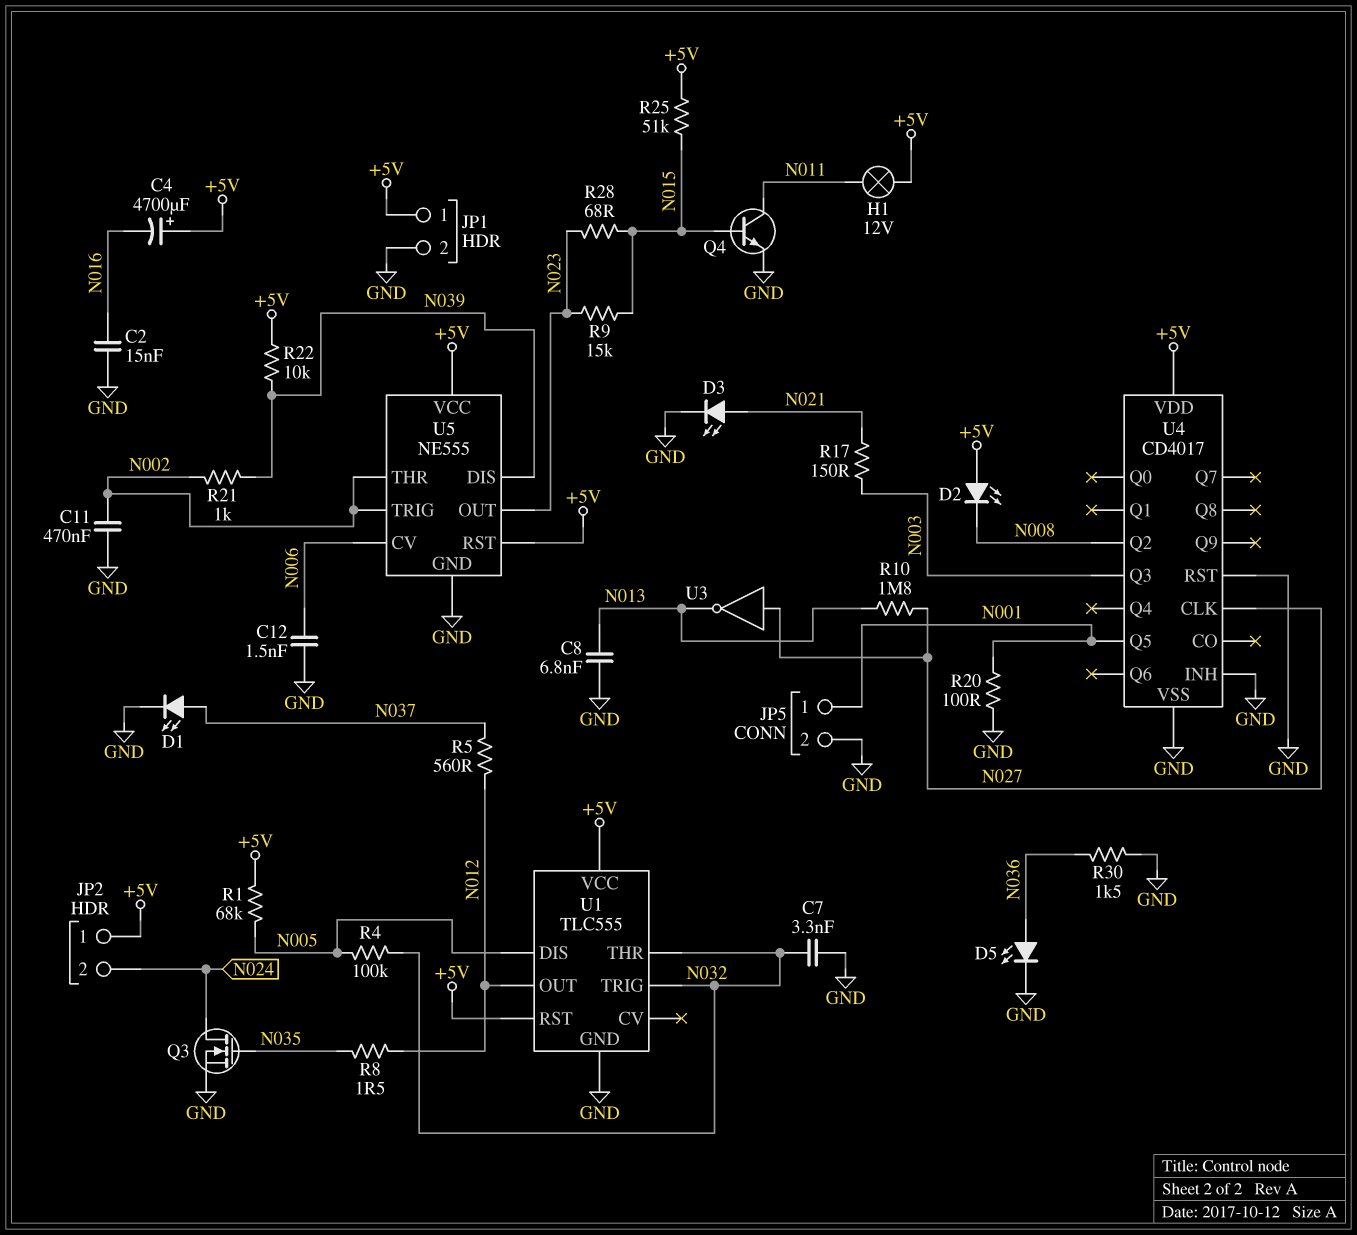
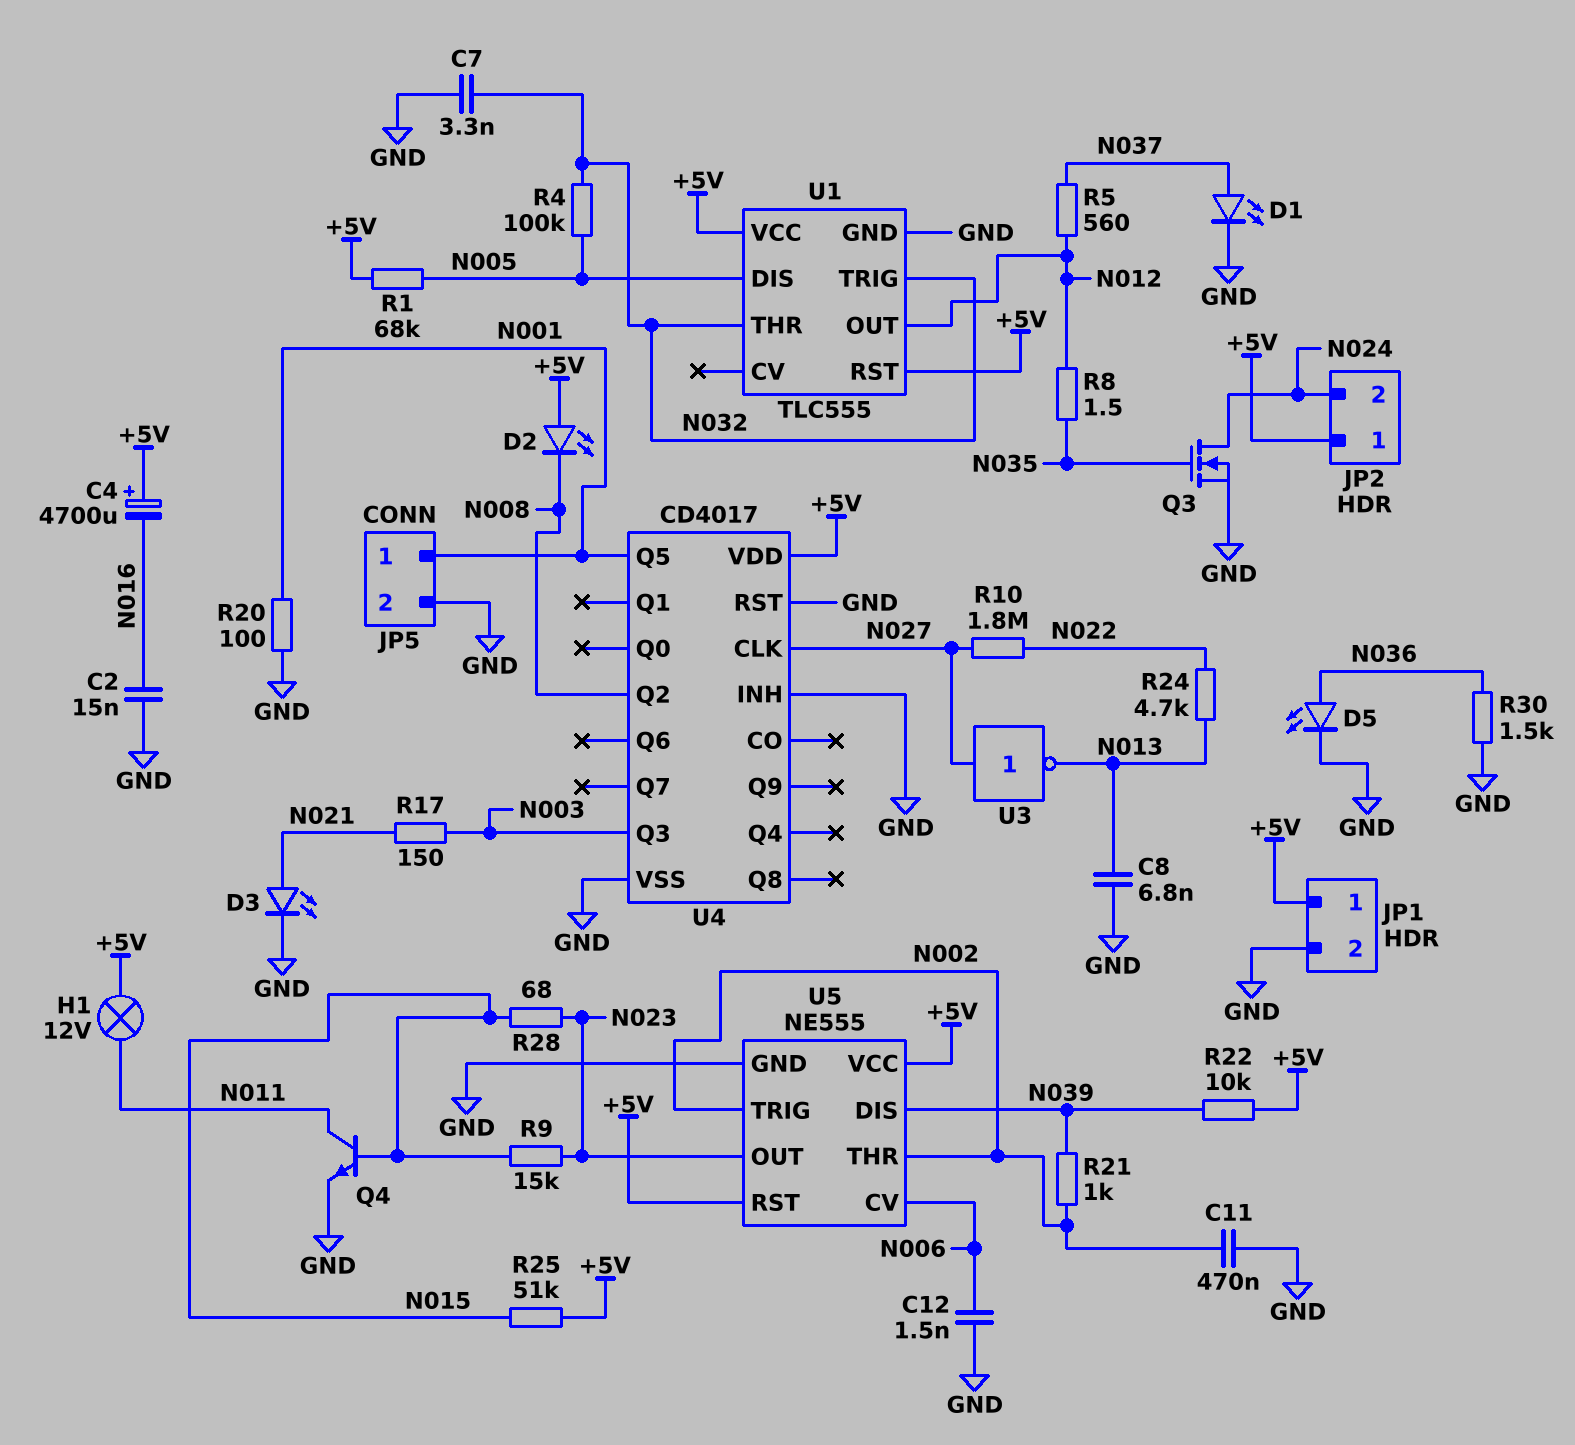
R10: 1.8M (N013, N027) -> 1.8M (N022, N027)
R24: none -> 4.7k (N013, N022)

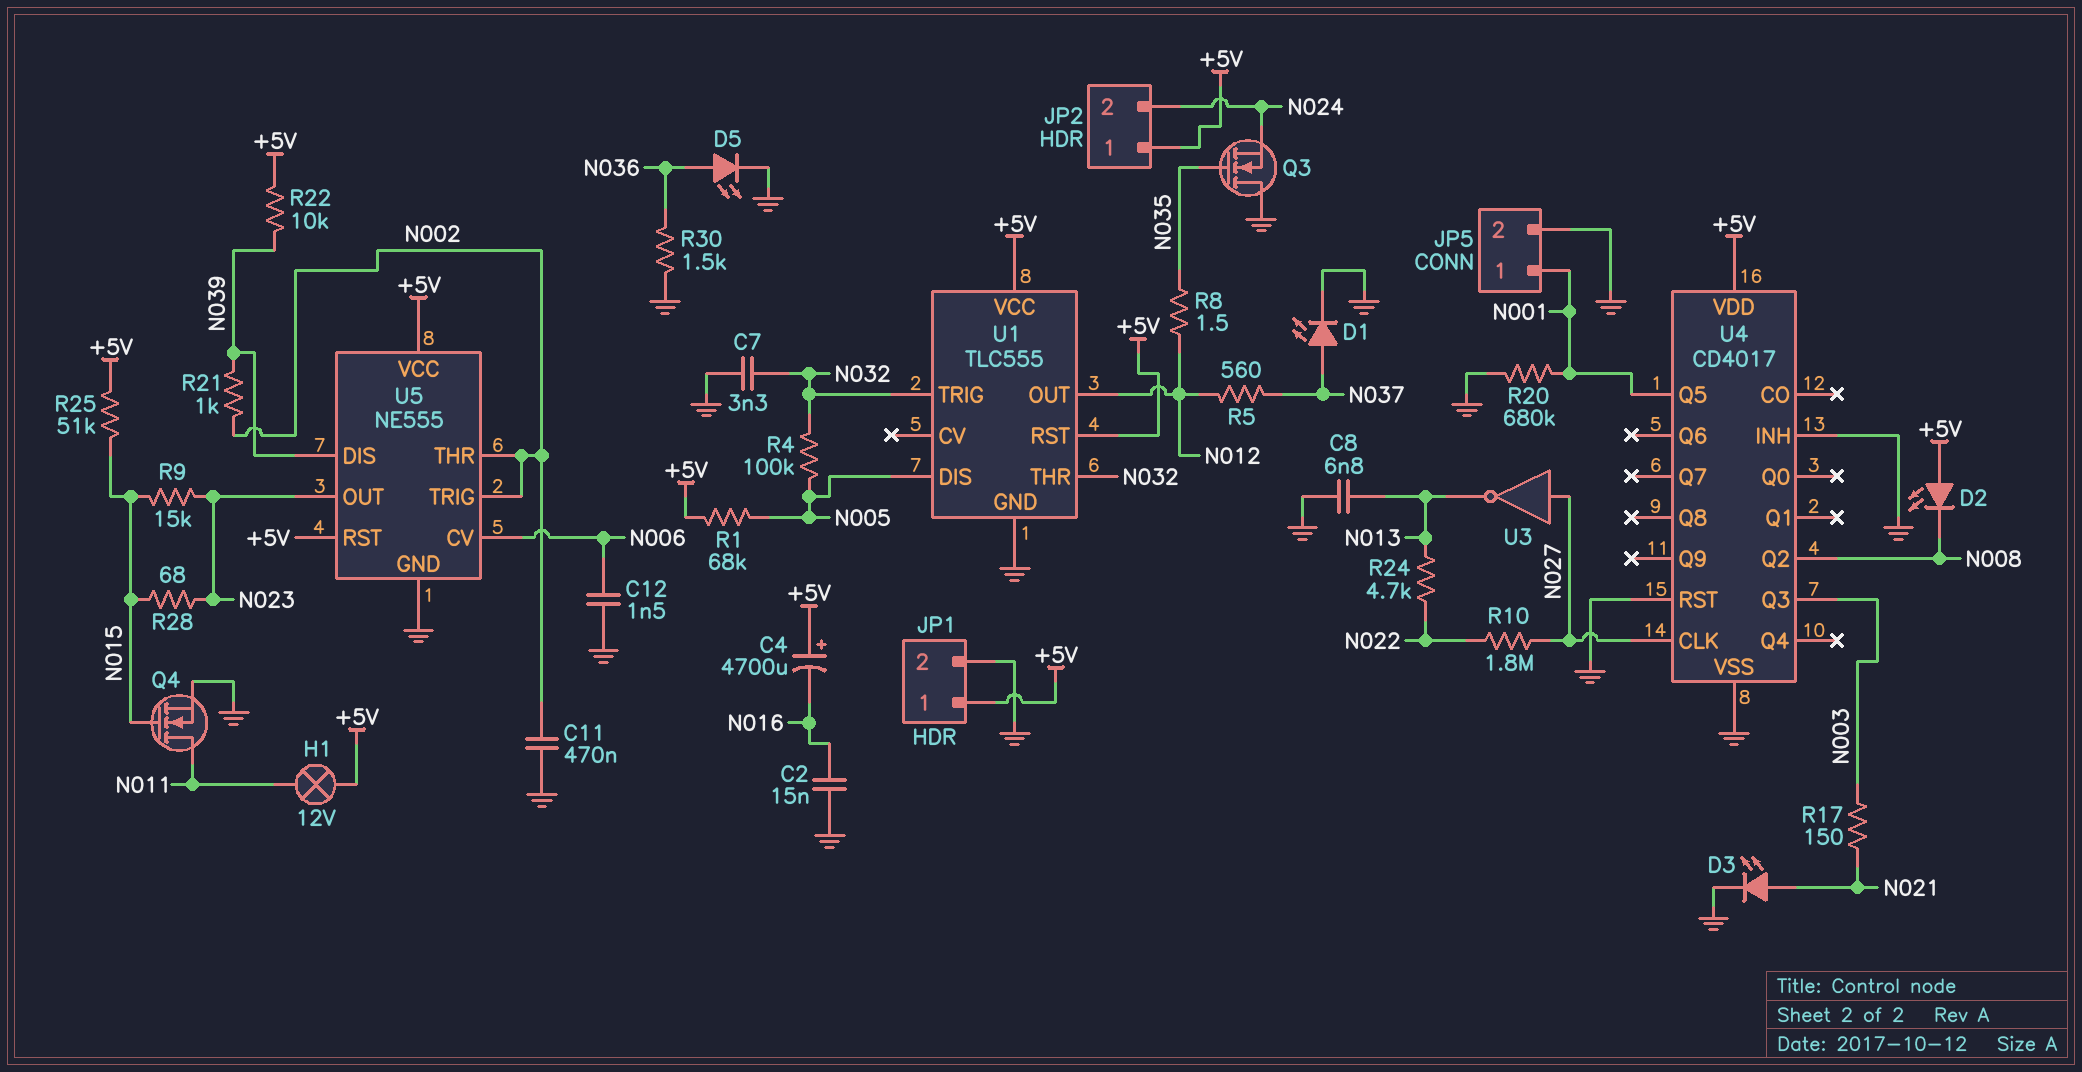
Q3: NMOS (G N035, D N024, S GND) -> NMOS (G N035, D GND, S N024)
Q4: NPN (B N015, C N011, E GND) -> NMOS (G N015, D N011, S GND)
R20: 100 (GND, N001) -> 680k (GND, N001)

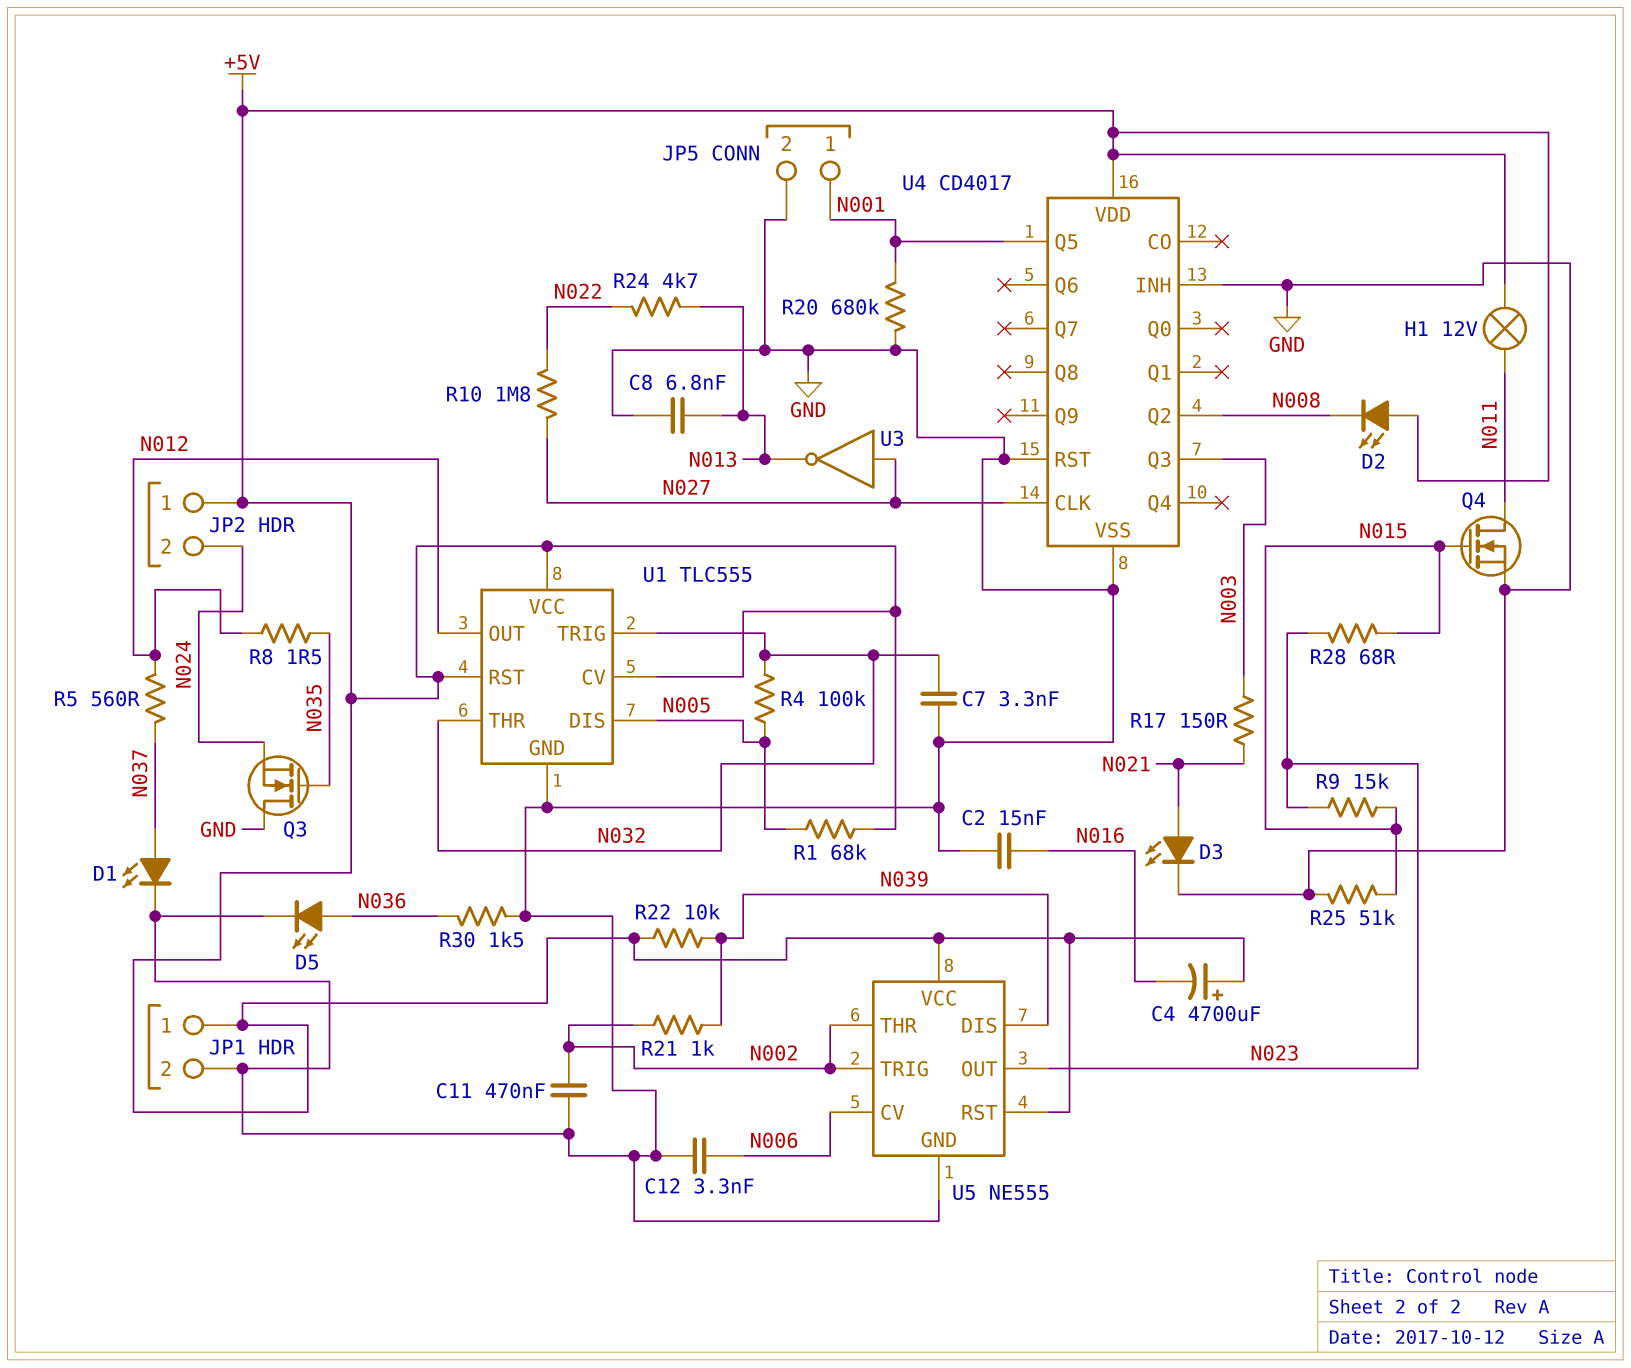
C12: 1.5nF (GND, N006) -> 3.3nF (GND, N006)
R25: 51k (+5V, N015) -> 51k (GND, N015)
U1 pin CV: none -> +5V

